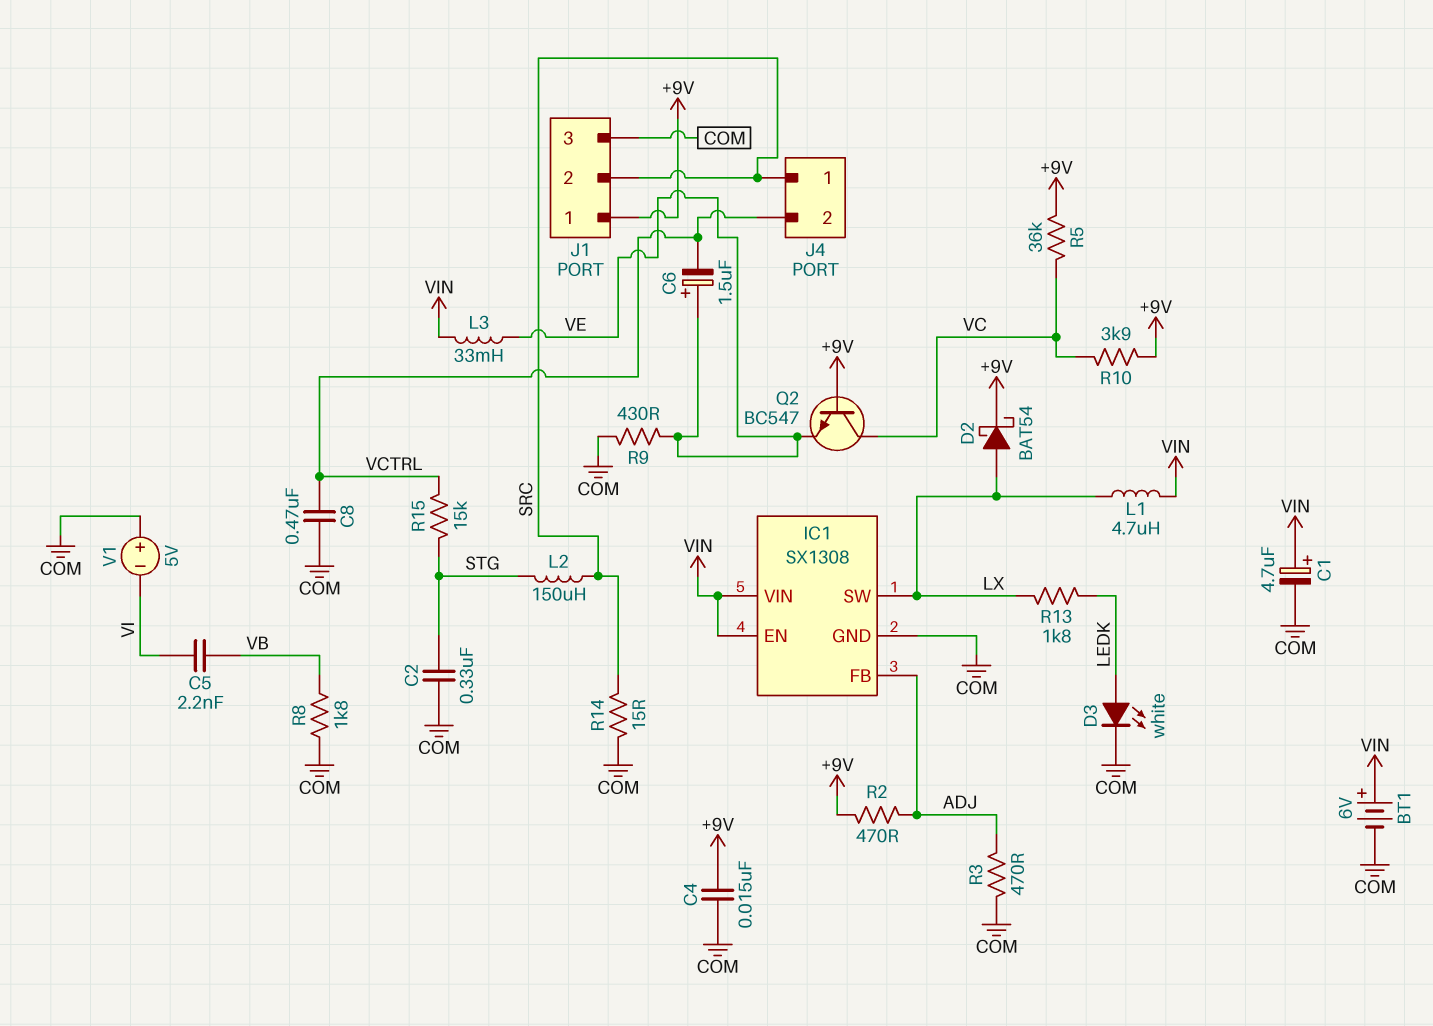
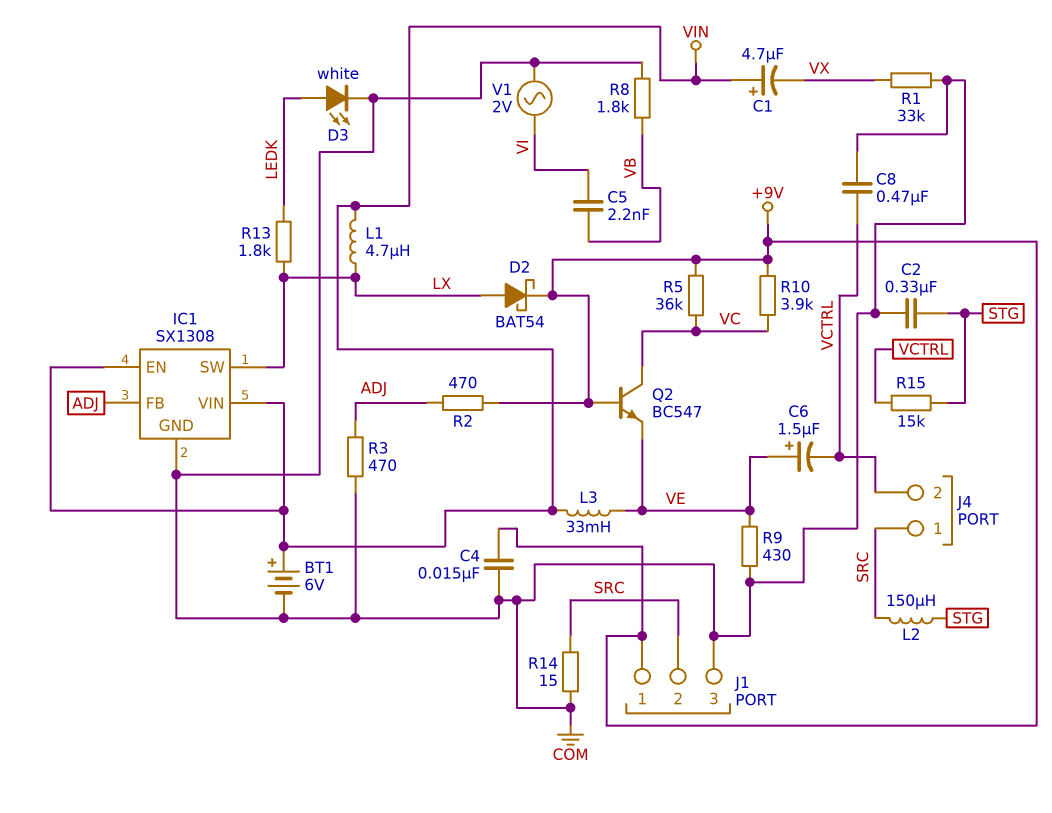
C1: 4.7uF (plus VIN, minus COM) -> 4.7uF (plus VIN, minus VX)
R1: none -> 33k (COM, VX)
V1: 5V (plus COM, minus VI) -> AC 2V (COM, VI)

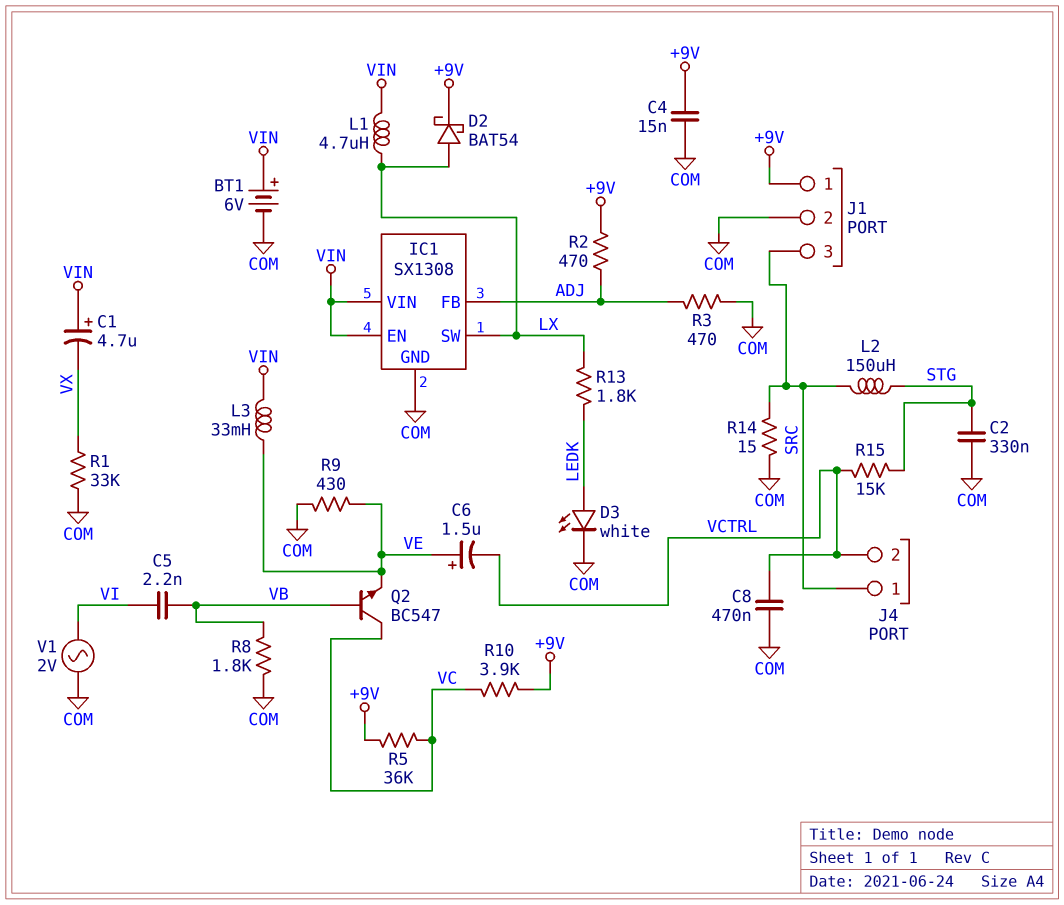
J1 pin 2: SRC -> COM
J1 pin 3: COM -> SRC
Q2: NPN BC547 (B +9V, C VC, E VE) -> NPN BC547 (B VB, C VC, E VE)

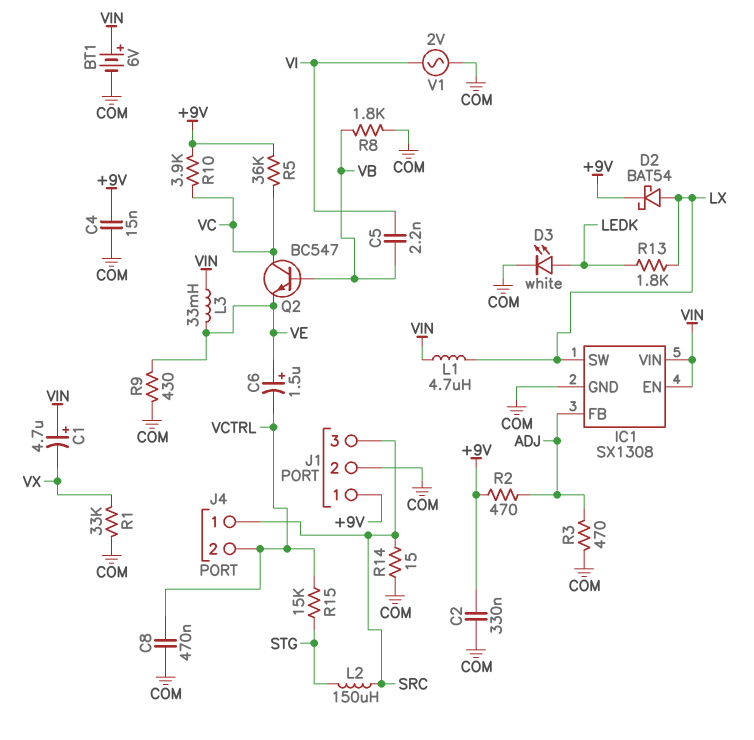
C2: 330nF (COM, STG) -> 330nF (+9V, COM)

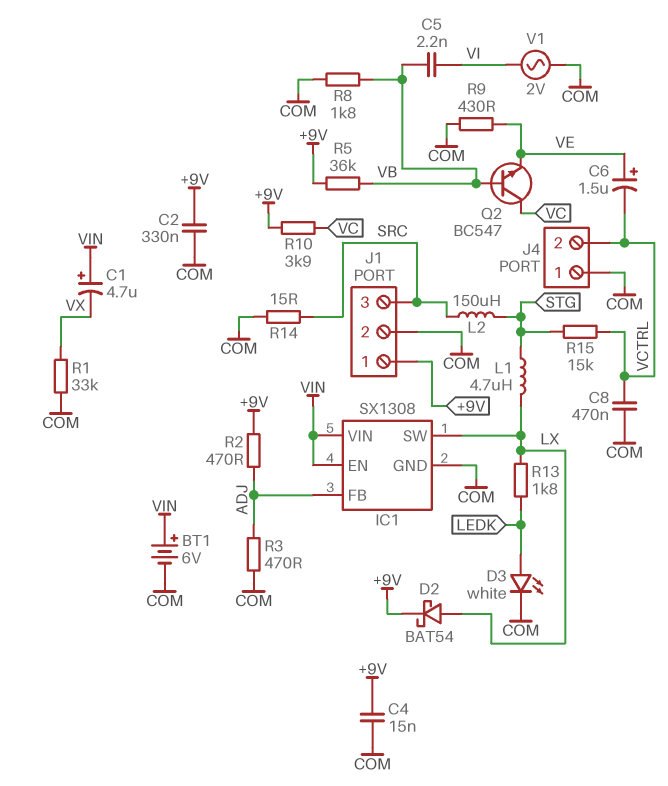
J4 pin 1: SRC -> COM
L1: 4.7uH (LX, VIN) -> 4.7uH (LX, STG)
L3: 33mH (VE, VIN) -> none
R5: 36k (+9V, VC) -> 36k (+9V, VB)

